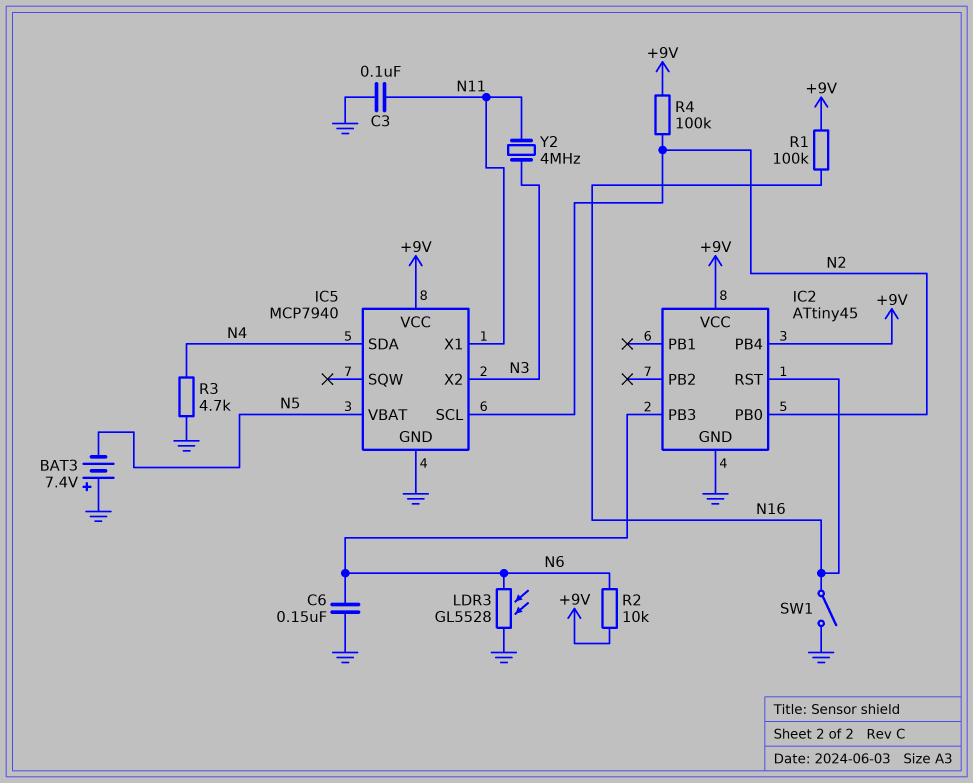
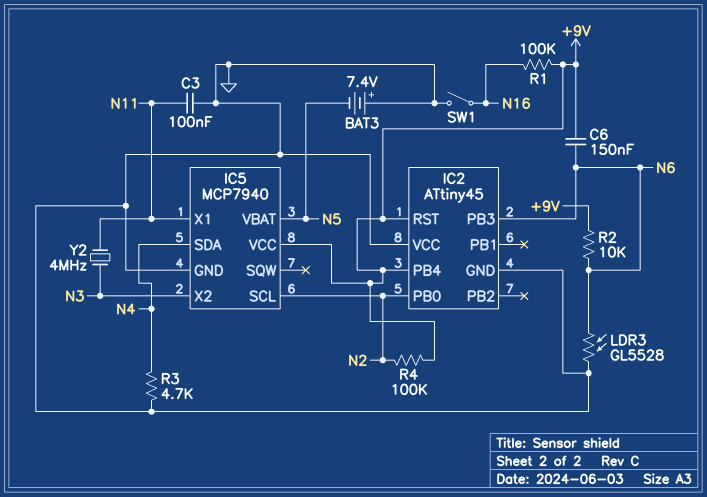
C6: 150nF (GND, N6) -> 150nF (+9V, N6)
IC2 pin RST: N16 -> +9V
IC2 pin VCC: +9V -> GND

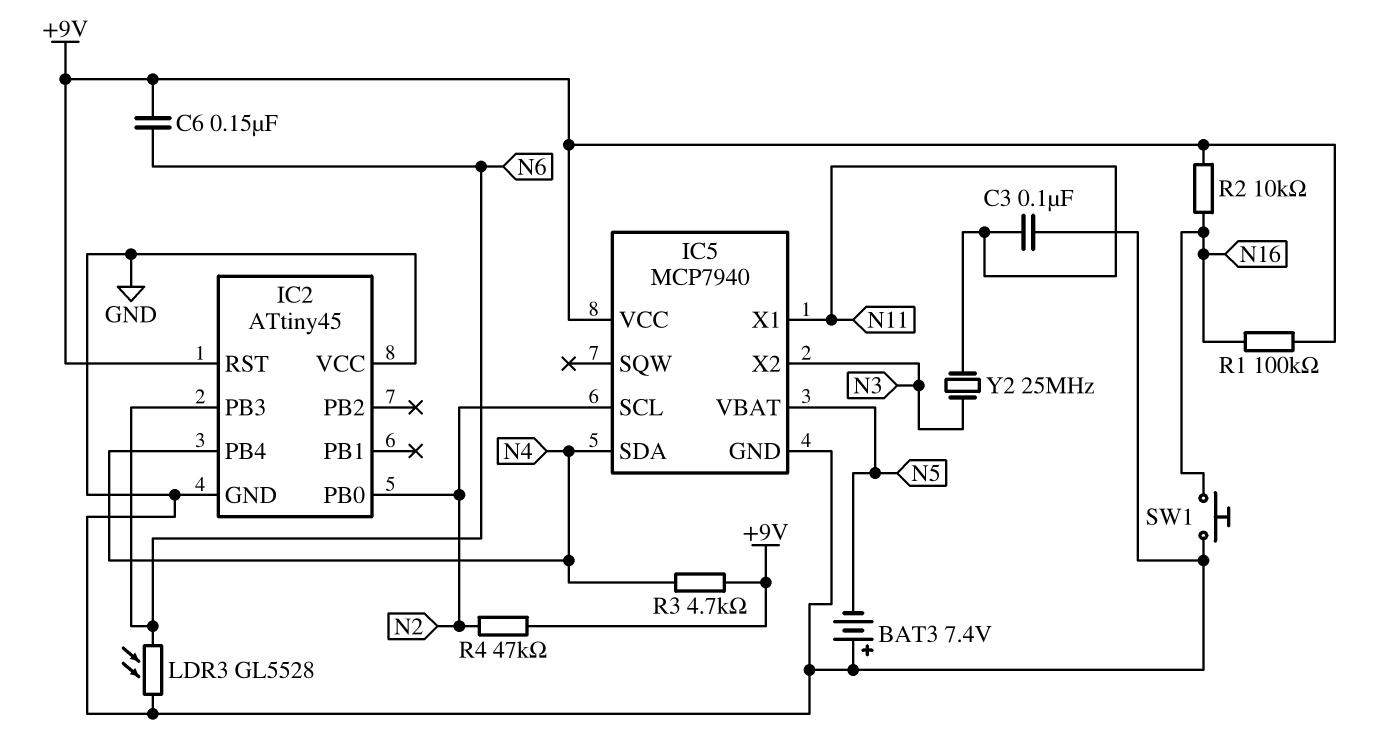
IC2 pin PB4: +9V -> N4
R2: 10k (+9V, N6) -> 10k (+9V, N16)
R3: 4.7k (GND, N4) -> 4.7k (+9V, N4)
R4: 100k (+9V, N2) -> 47k (+9V, N2)
SW1: switch (GND, N16) -> button (GND, N16)
Y2: 4MHz (N3, N11) -> 25MHz (N3, N11)

